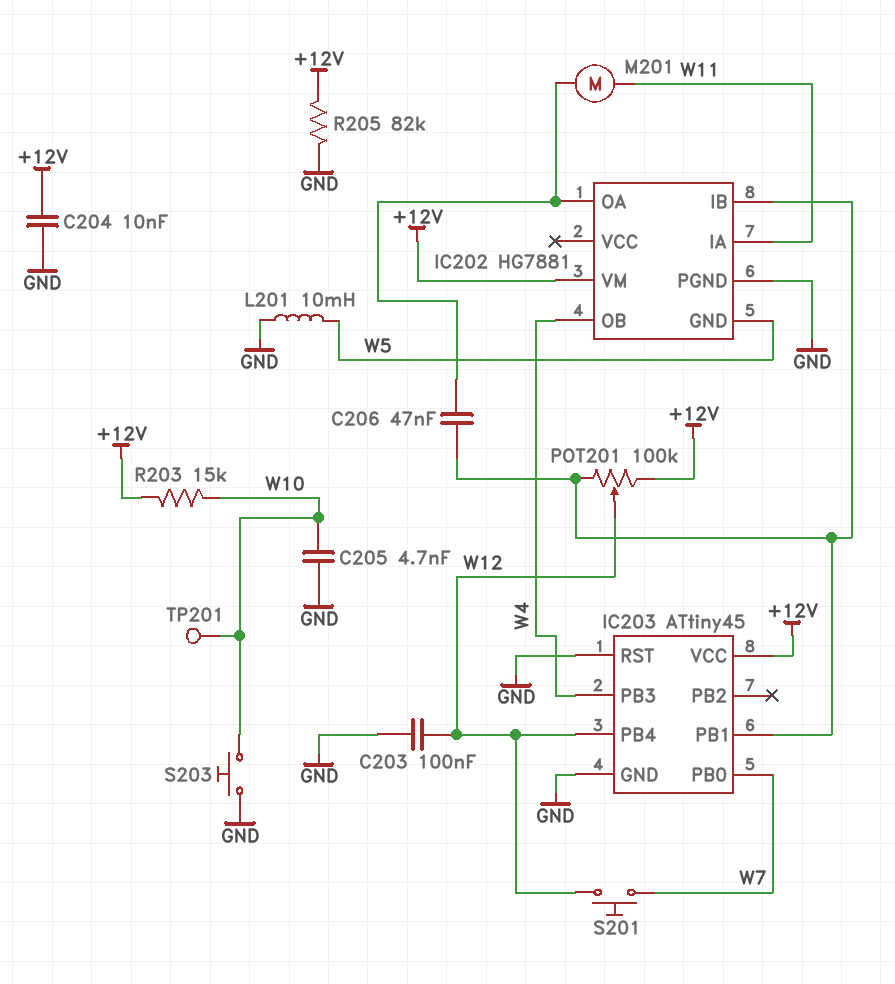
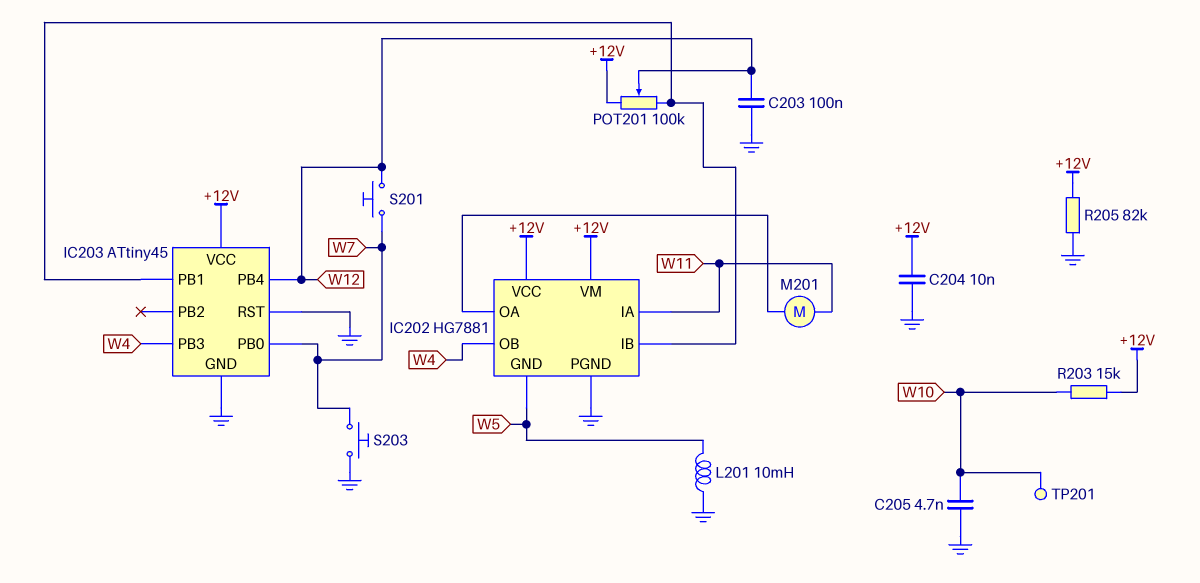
C206: 47nF (IC202/IB, IC202/OA) -> none
IC202 pin VCC: none -> +12V
S203: button (GND, W10) -> button (GND, W7)

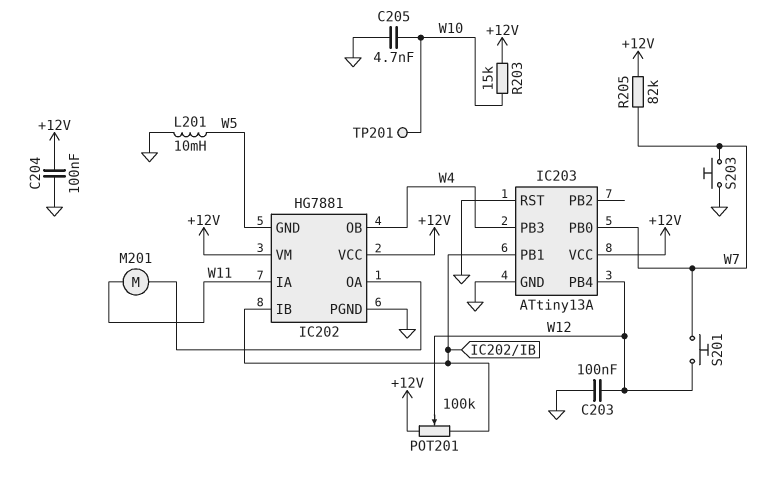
C204: 10nF (+12V, GND) -> 100nF (+12V, GND)
IC203: ATtiny45 -> ATtiny13A
R205: 82k (+12V, GND) -> 82k (+12V, W7)

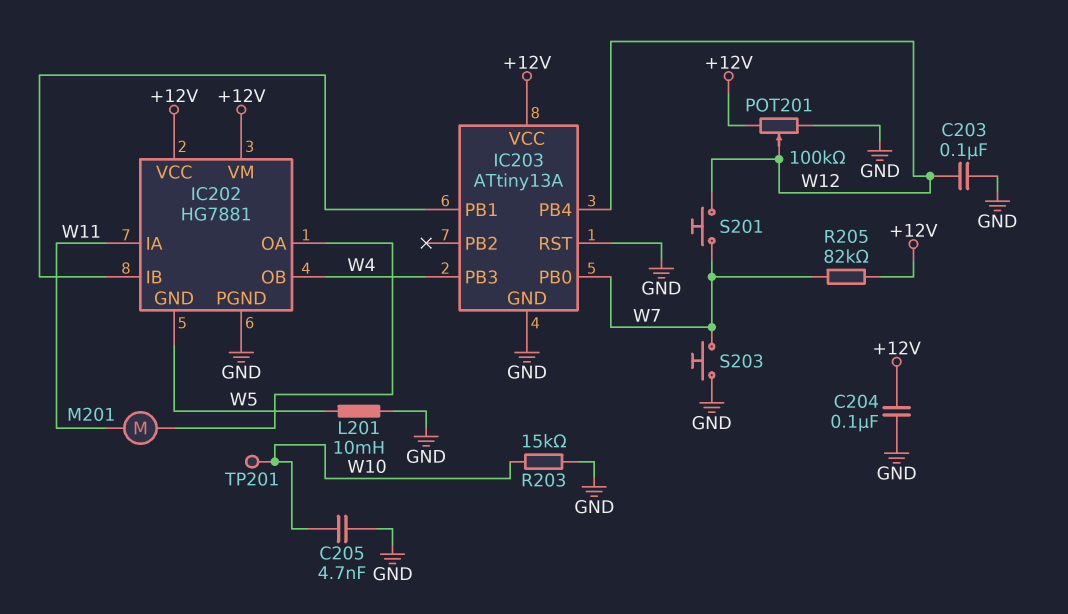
POT201: 100k (+12V, IC202/IB, wiper W12) -> 100k (+12V, GND, wiper W12)
R203: 15k (+12V, W10) -> 15k (GND, W10)

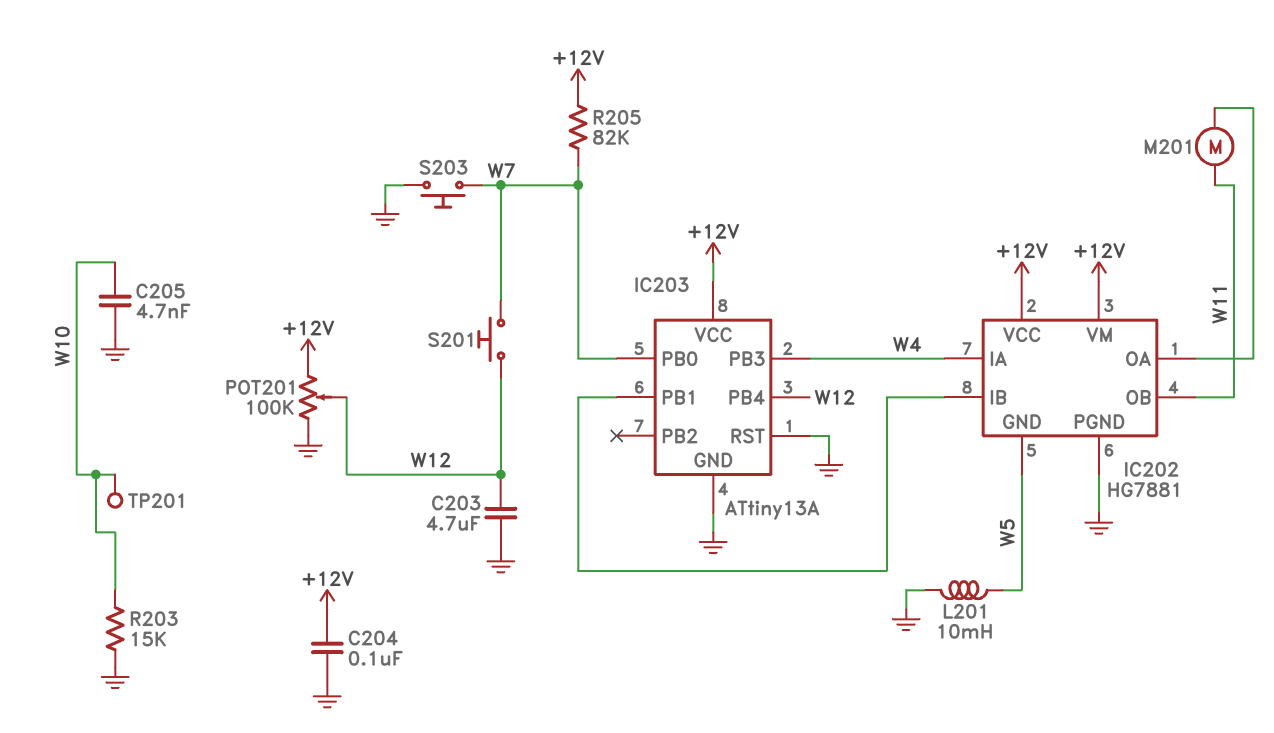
C203: 100nF (GND, W12) -> 4.7uF (GND, W12)
IC202 pin IA: W11 -> W4
IC202 pin OB: W4 -> W11

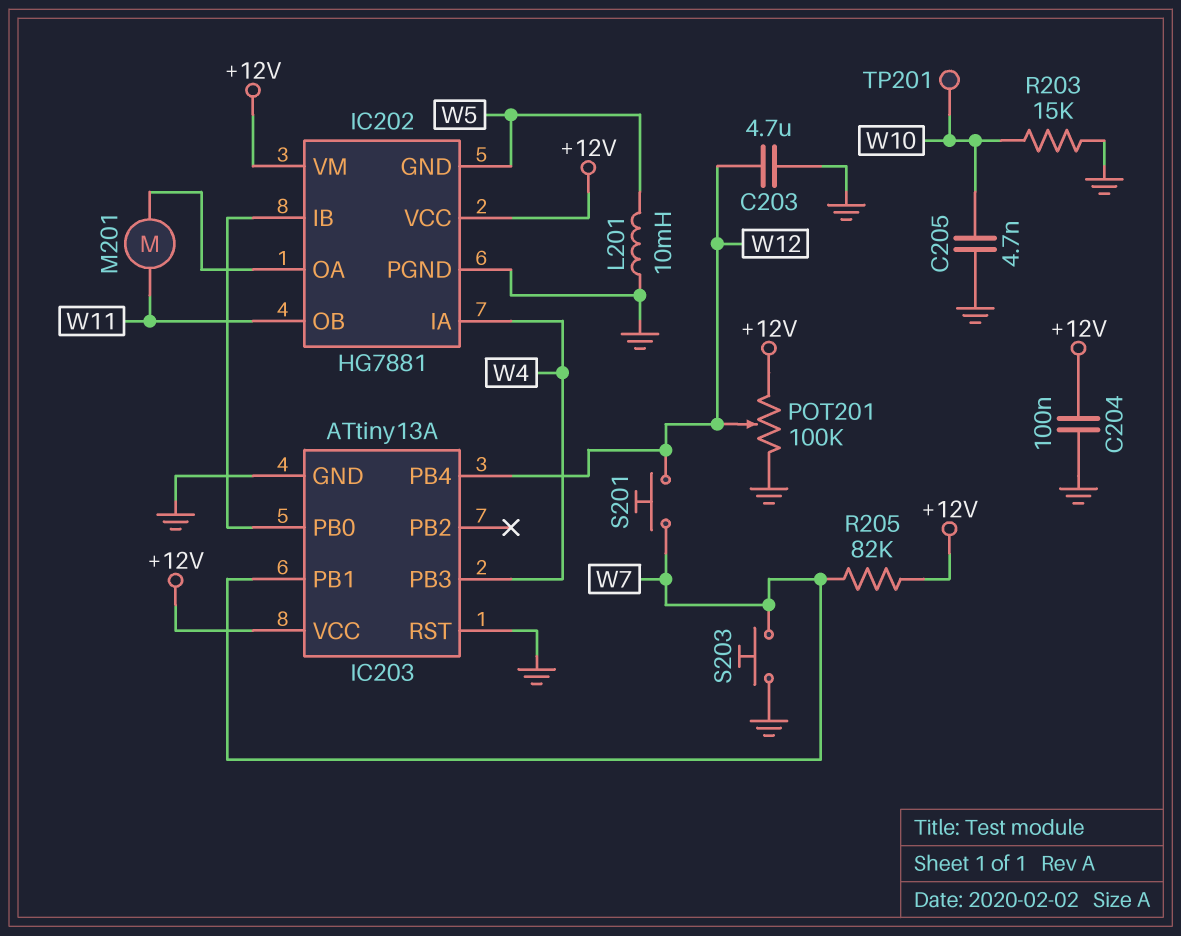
IC203 pin PB0: W7 -> IC202/IB
IC203 pin PB1: IC202/IB -> W7

